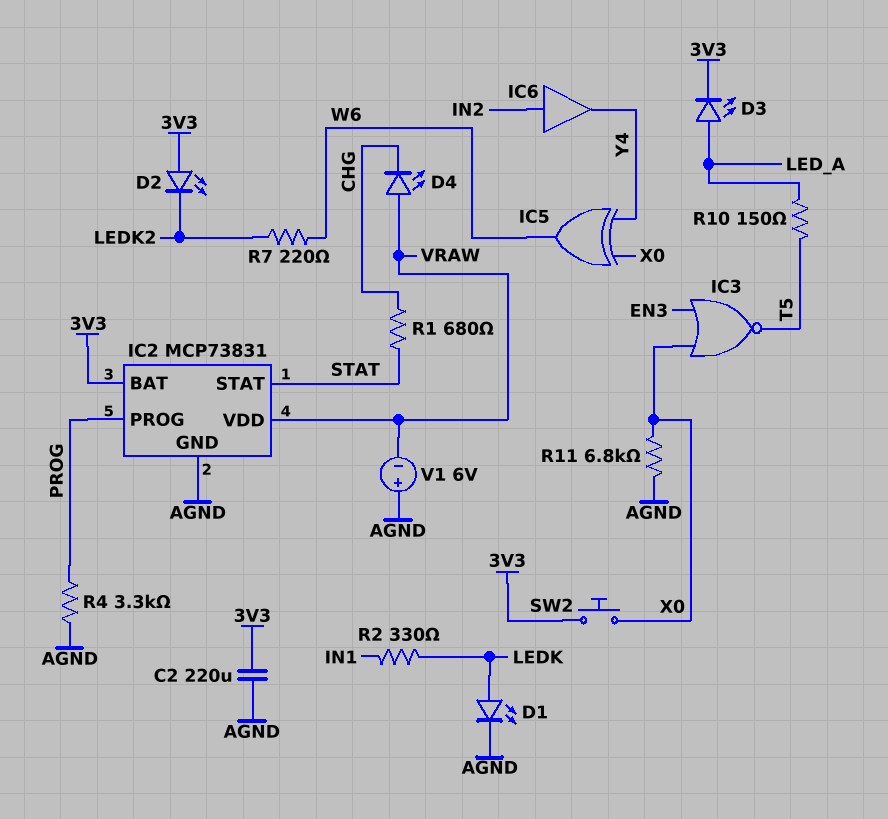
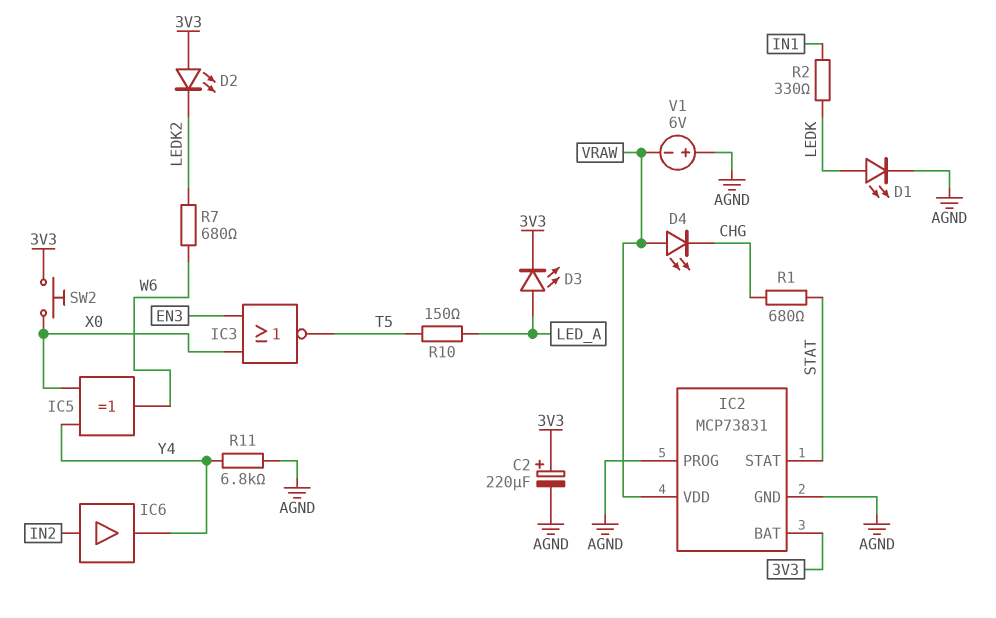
C2: 220uF (3V3, AGND) -> 220uF (plus 3V3, minus AGND)
IC2 pin PROG: PROG -> AGND
R4: 3.3k (AGND, PROG) -> none
R7: 220 (LEDK2, W6) -> 680 (LEDK2, W6)
R11: 6.8k (AGND, X0) -> 6.8k (AGND, Y4)

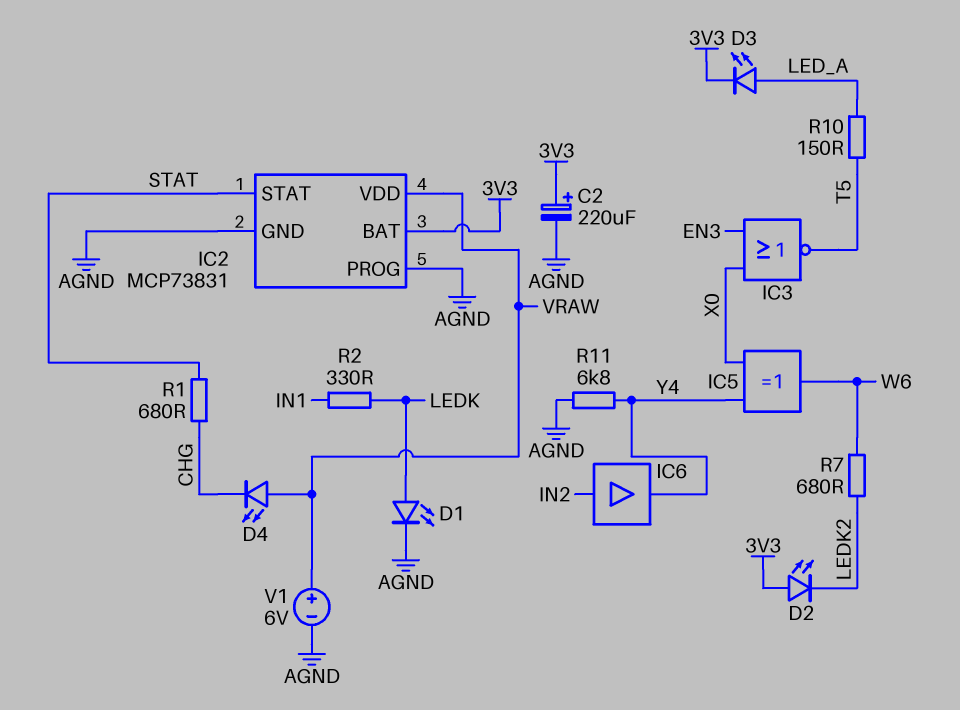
SW2: button (3V3, X0) -> none
V1: 6V (plus AGND, minus VRAW) -> 6V (plus VRAW, minus AGND)

